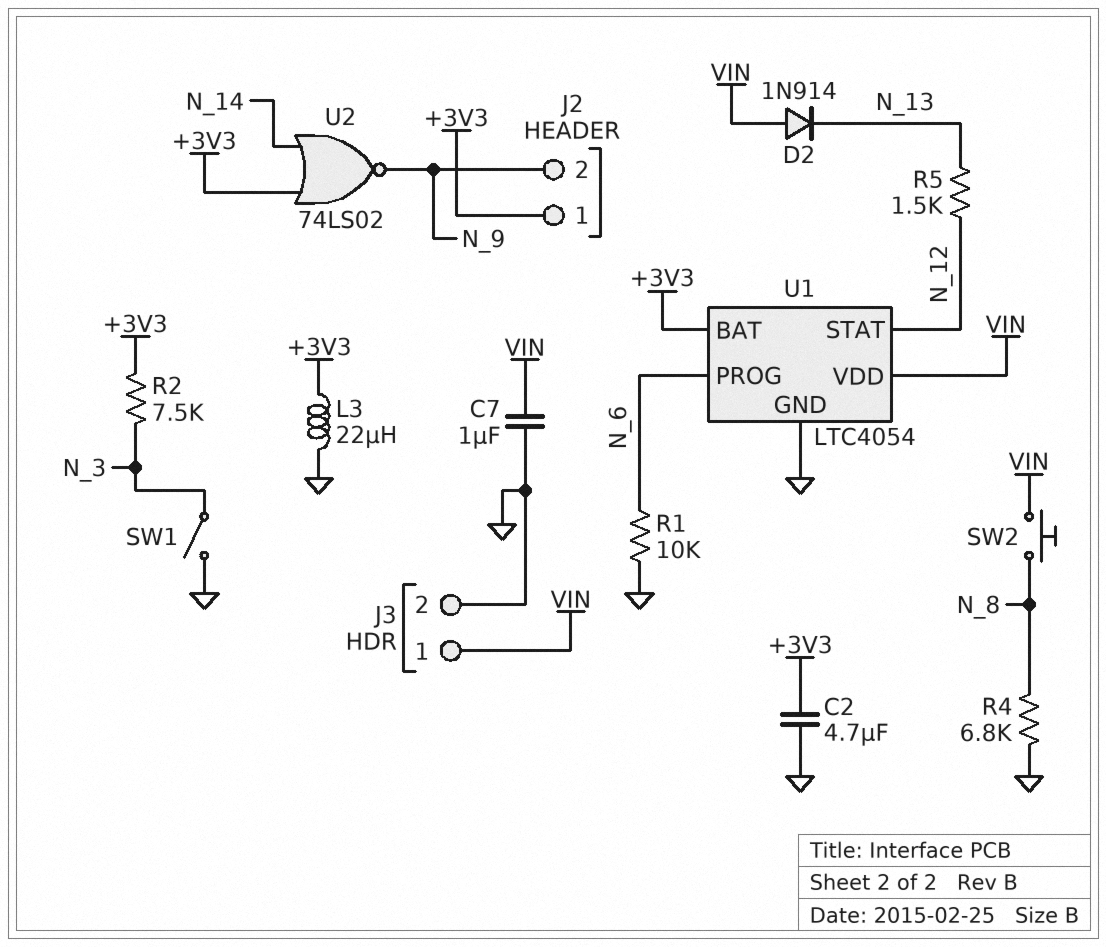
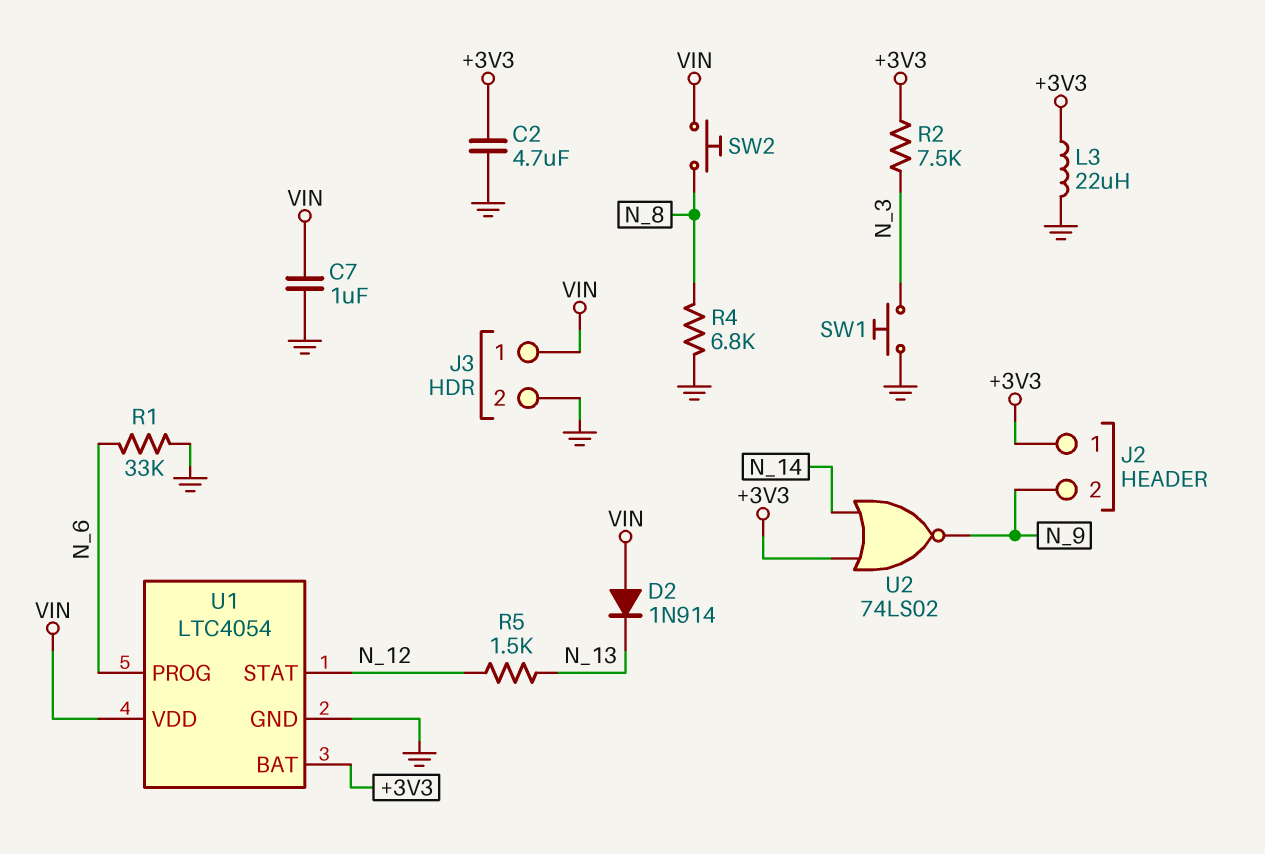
R1: 10k (GND, N_6) -> 33k (GND, N_6)
SW1: switch (GND, N_3) -> button (GND, N_3)

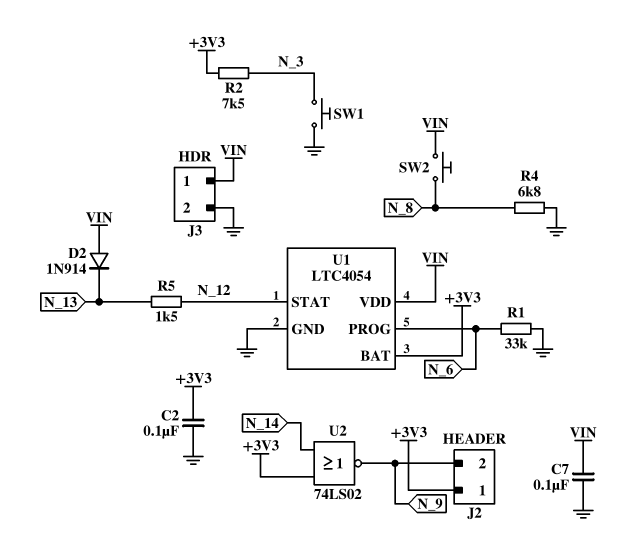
C2: 4.7uF (+3V3, GND) -> 100nF (+3V3, GND)
C7: 1uF (GND, VIN) -> 100nF (GND, VIN)
L3: 22uH (+3V3, GND) -> none

